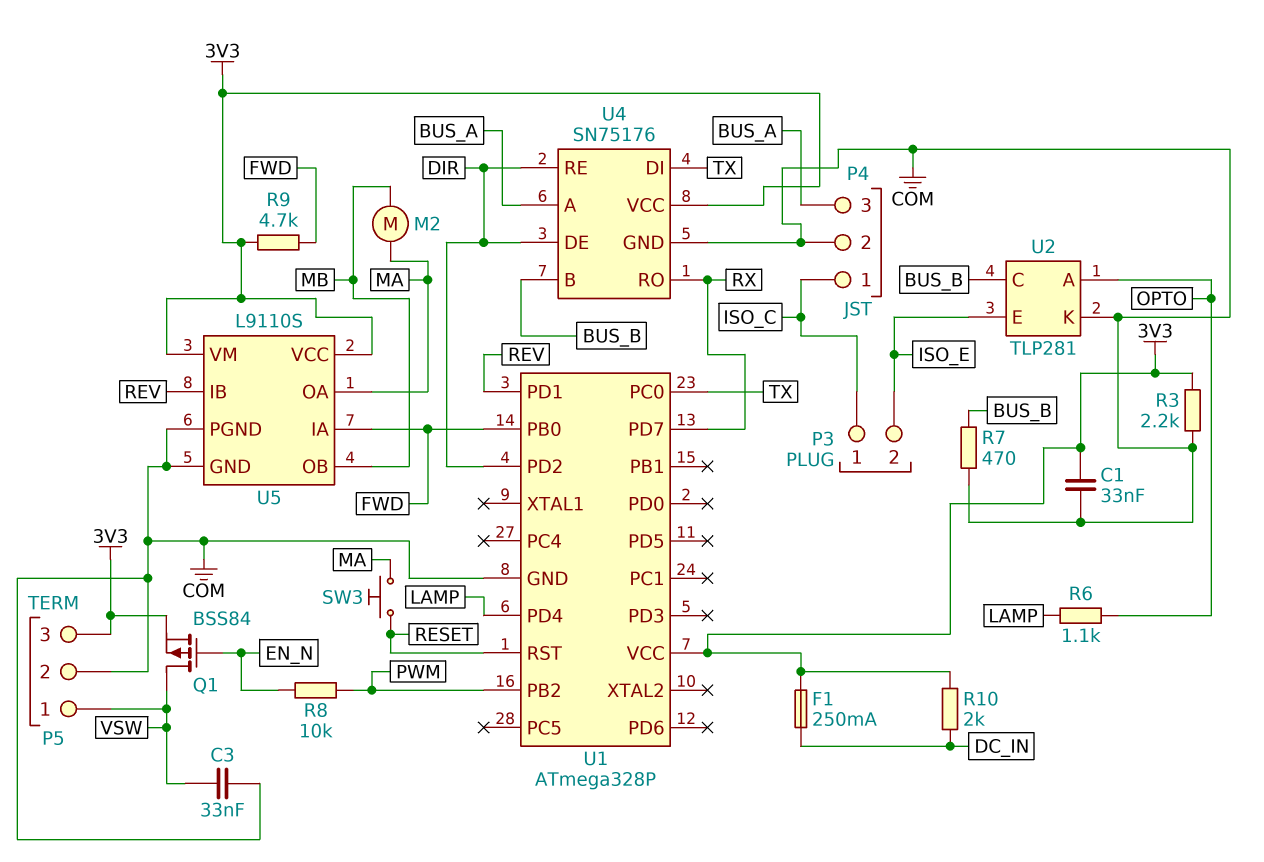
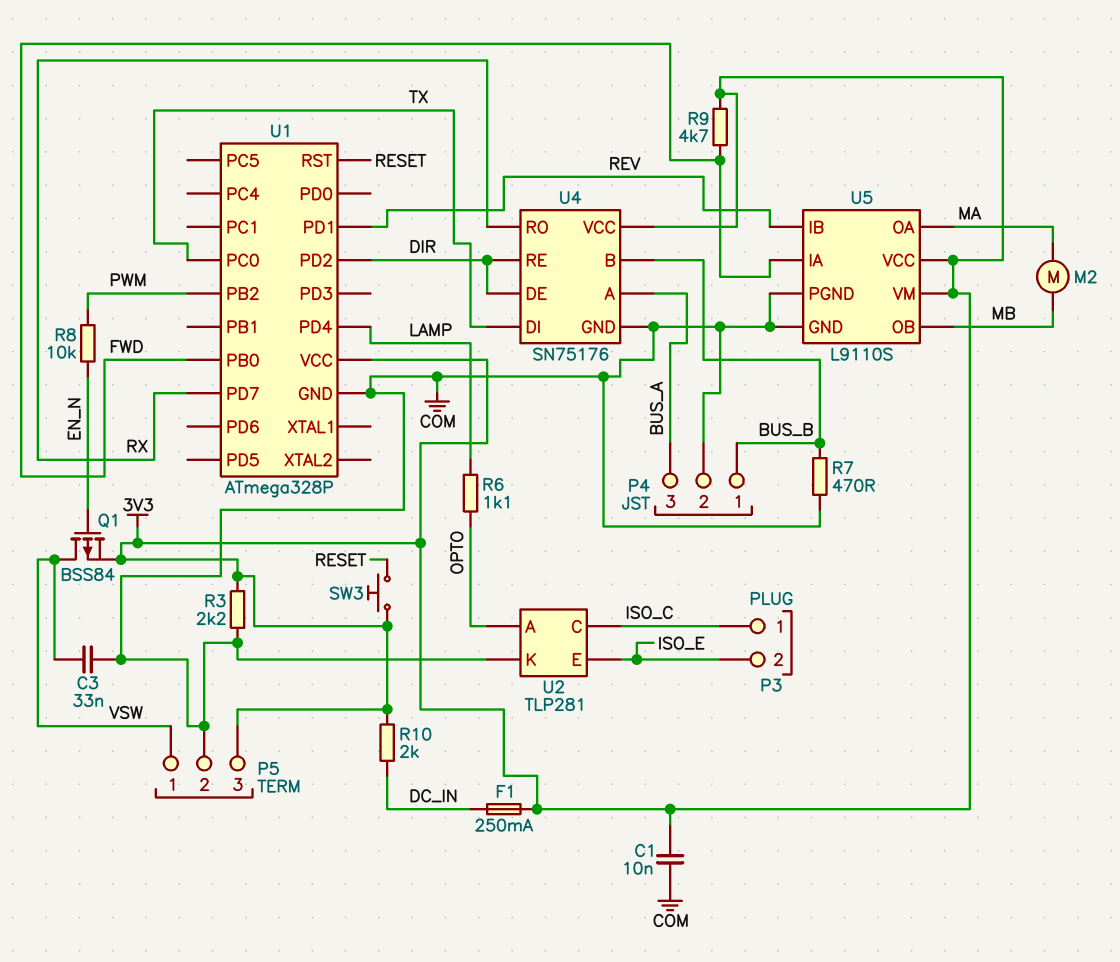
C1: 33nF (3V3, COM) -> 10nF (3V3, COM)
P4 pin 1: ISO_C -> BUS_B
SW3: button (MA, RESET) -> button (3V3, RESET)
U2 pin C: BUS_B -> ISO_C

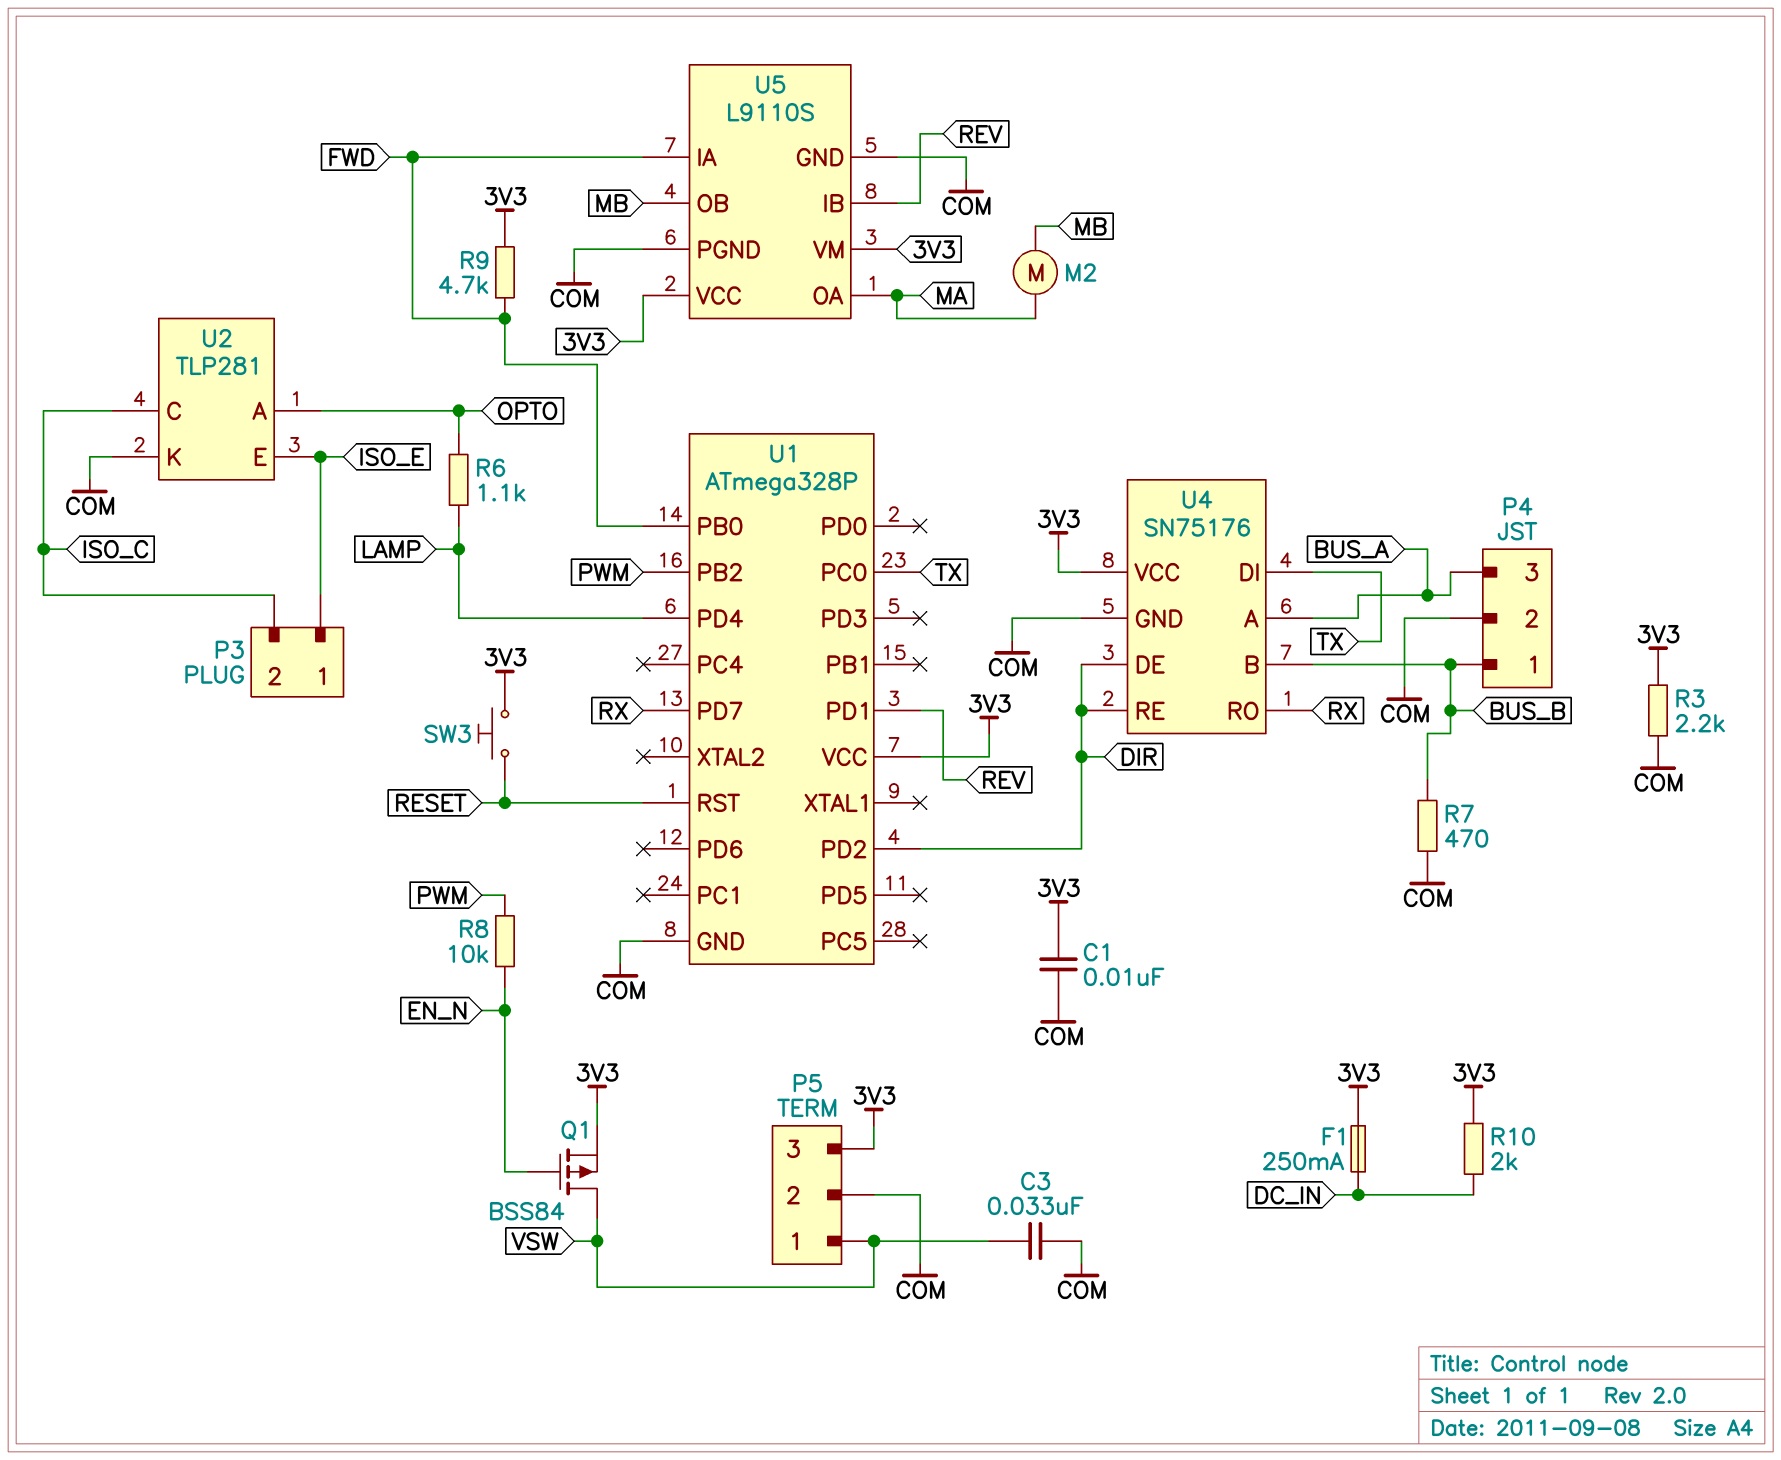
P3 pin 1: ISO_C -> ISO_E
P3 pin 2: ISO_E -> ISO_C

